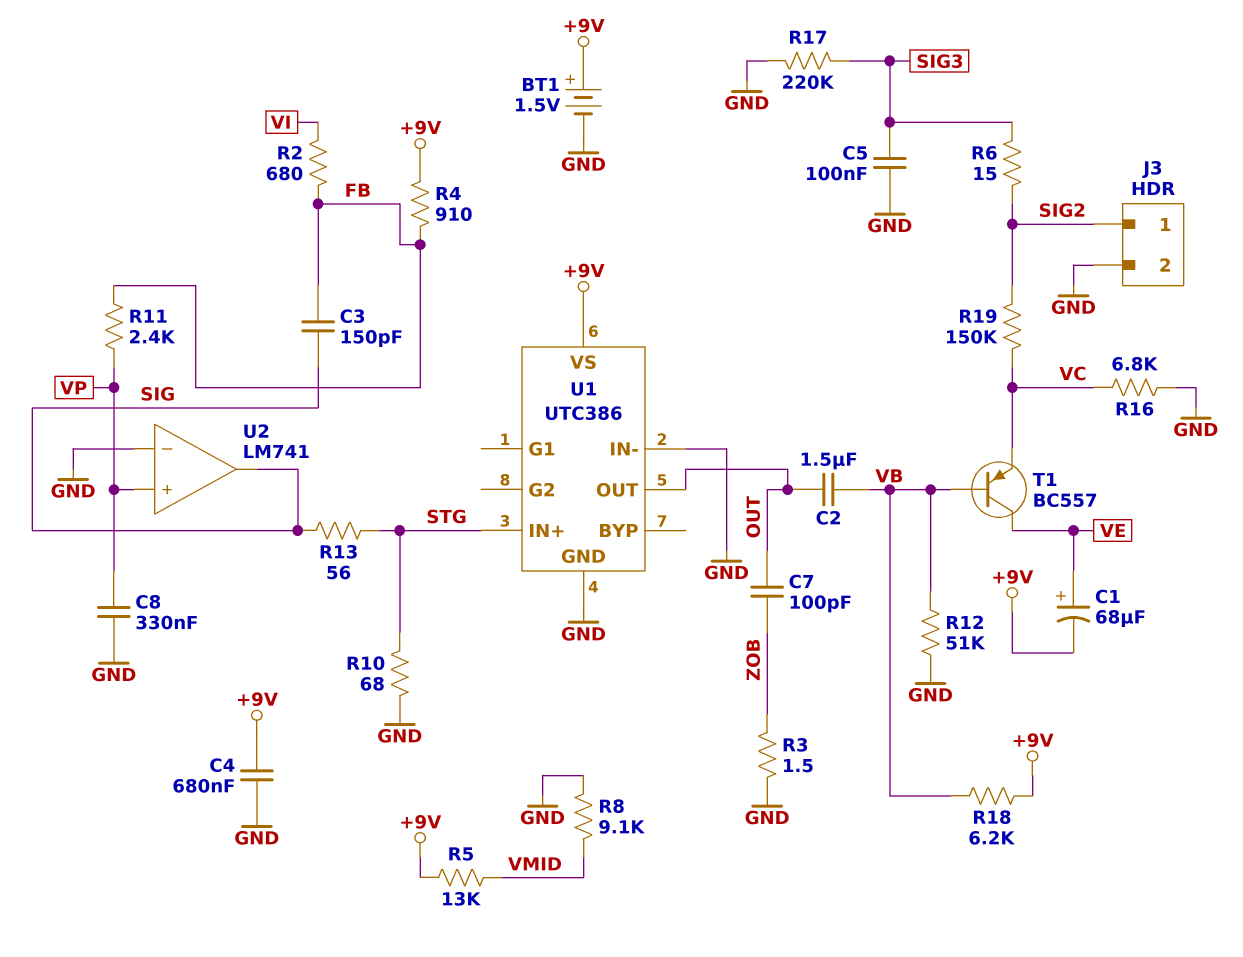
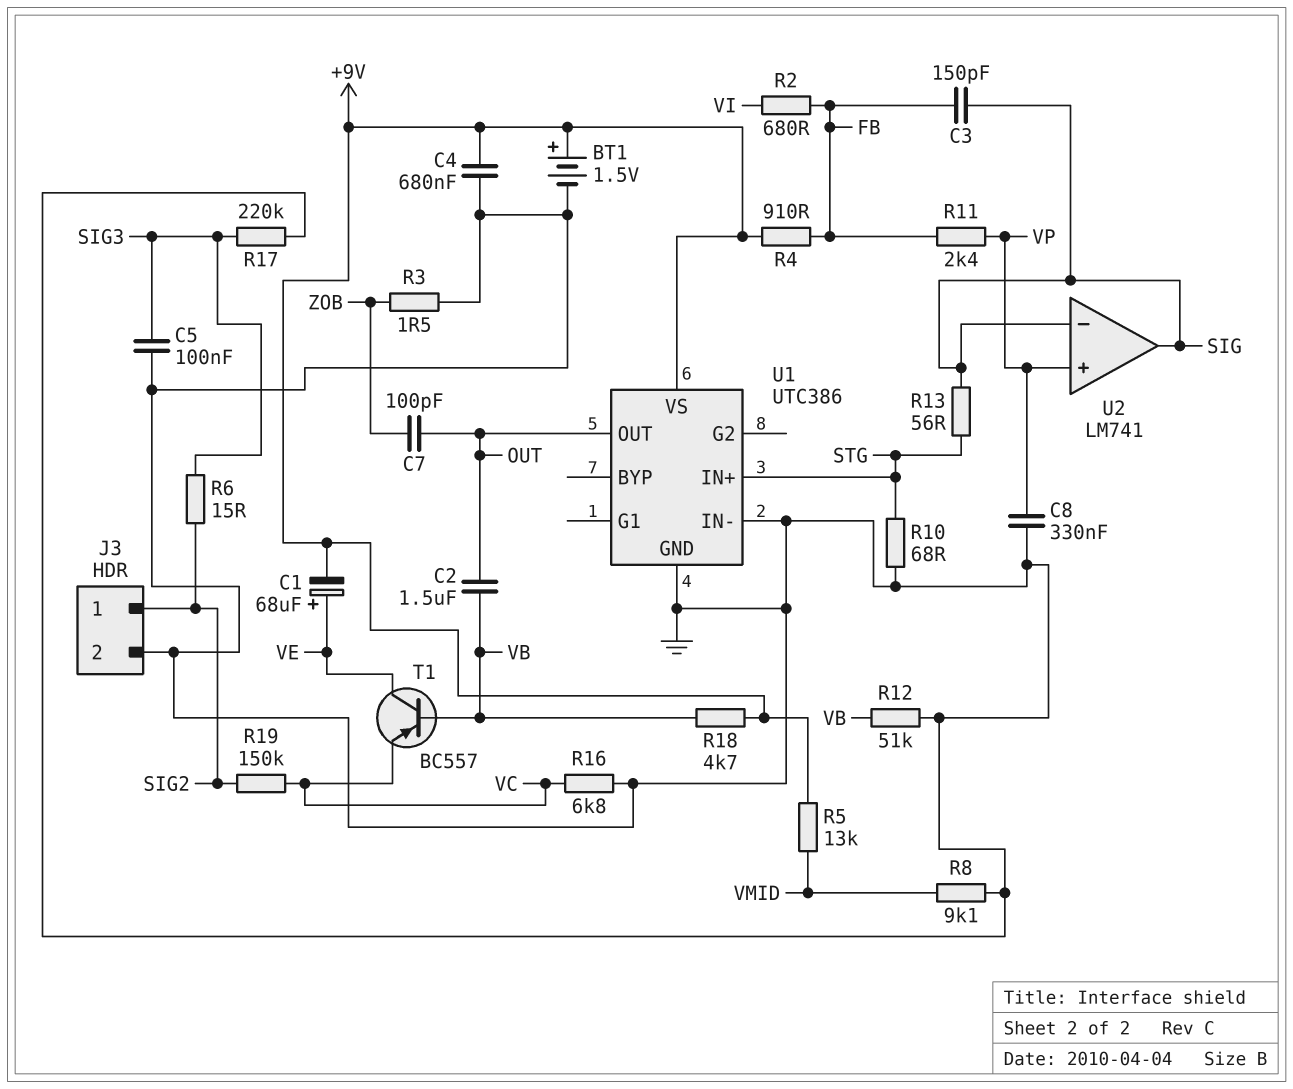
R18: 6.2k (+9V, VB) -> 4.7k (+9V, VB)
U2 pin in-: GND -> SIG

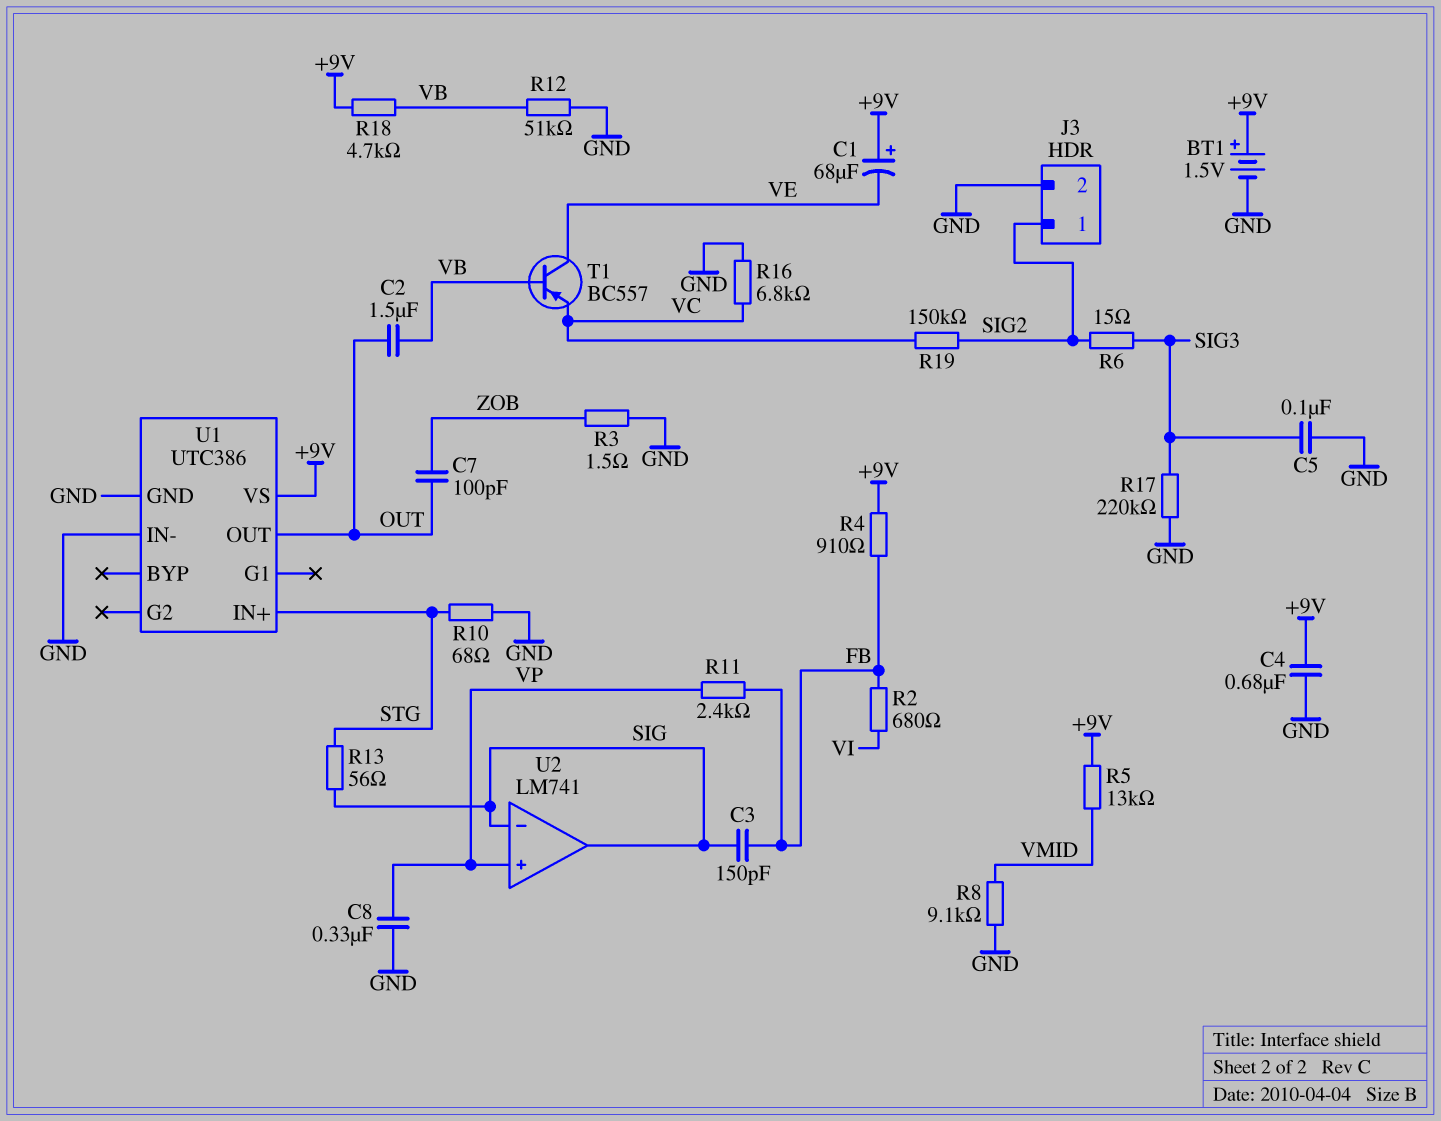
C1: 68uF (plus VE, minus +9V) -> 68uF (plus +9V, minus VE)

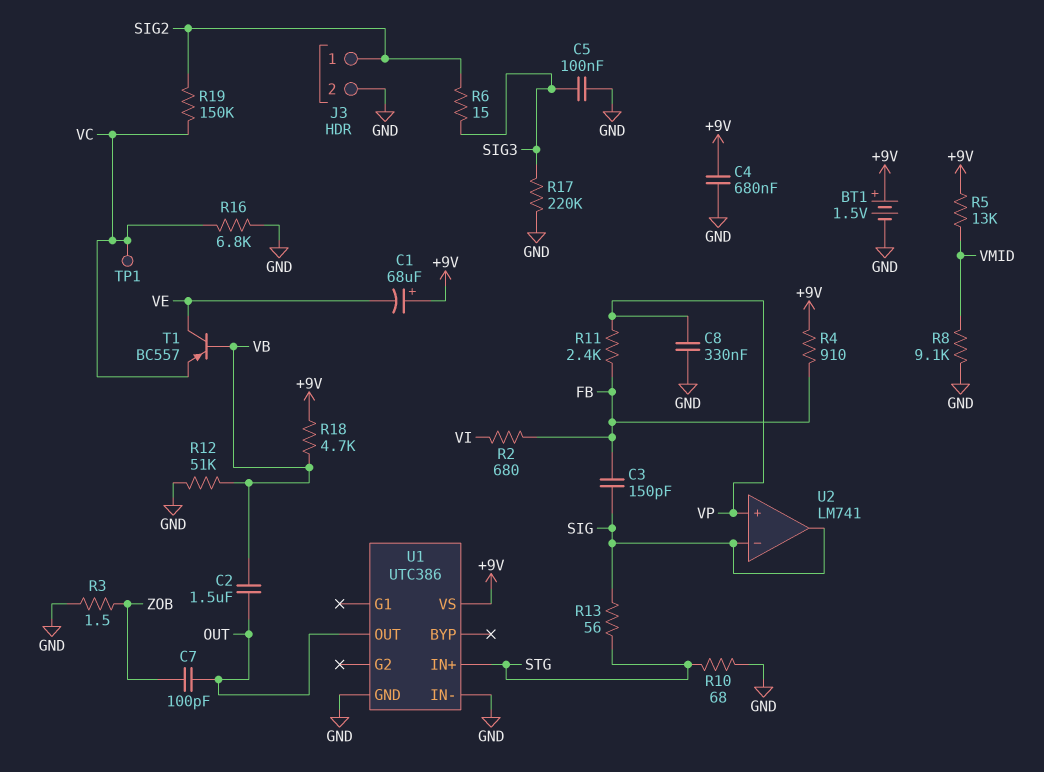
TP1: none -> test point (VC)

